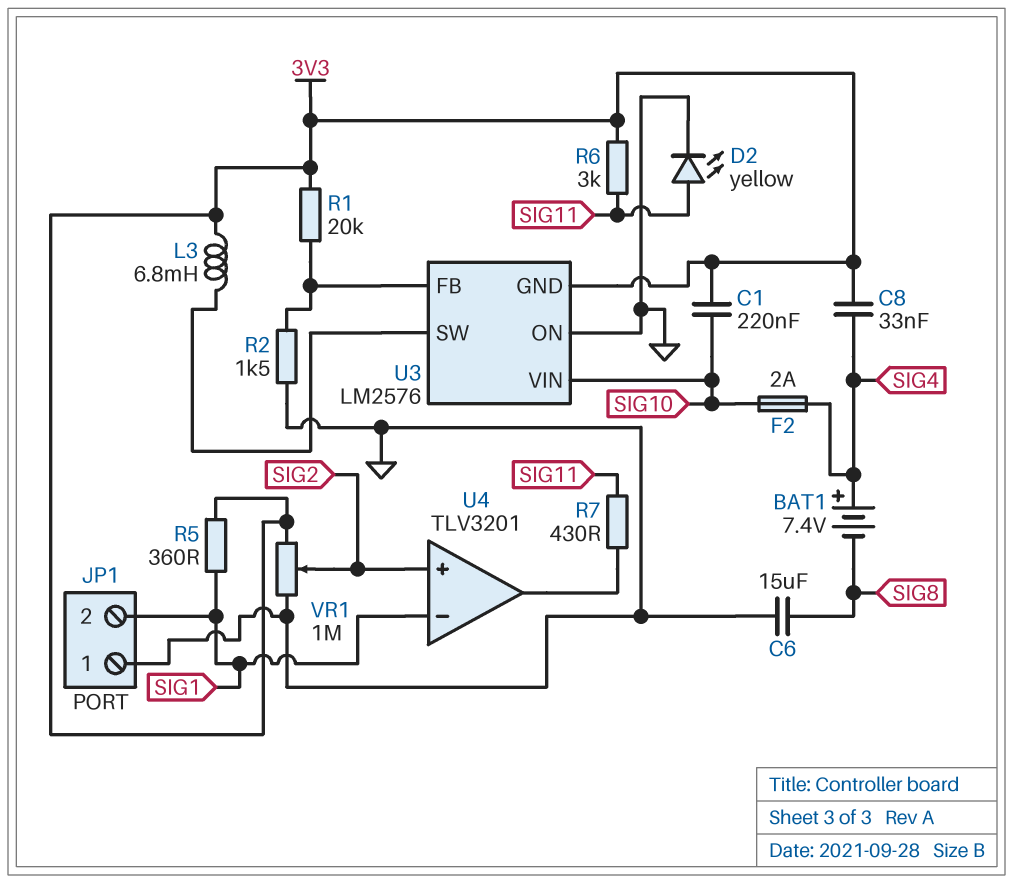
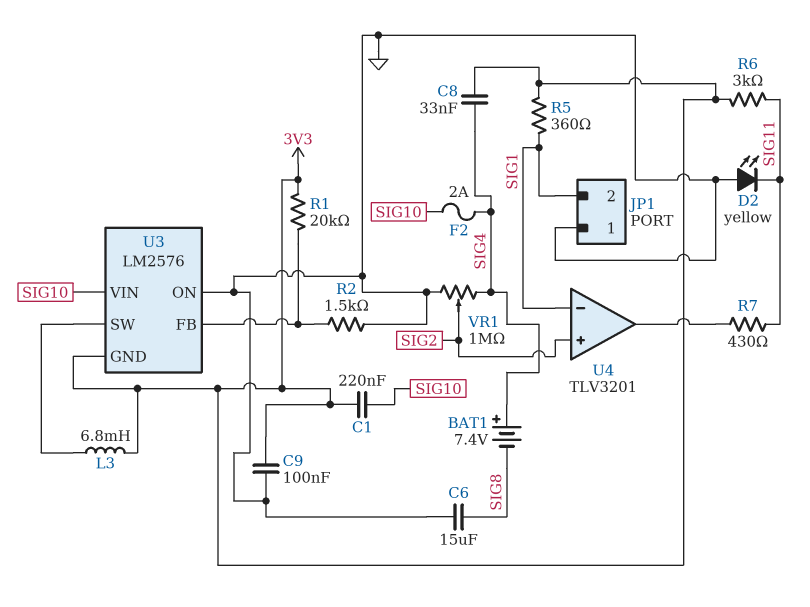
C9: none -> 100nF (3V3, GND)
D2: LED yellow (A SIG11, K GND) -> LED yellow (A GND, K SIG11)
VR1: 1M (3V3, GND, wiper SIG2) -> 1M (GND, SIG4, wiper SIG2)

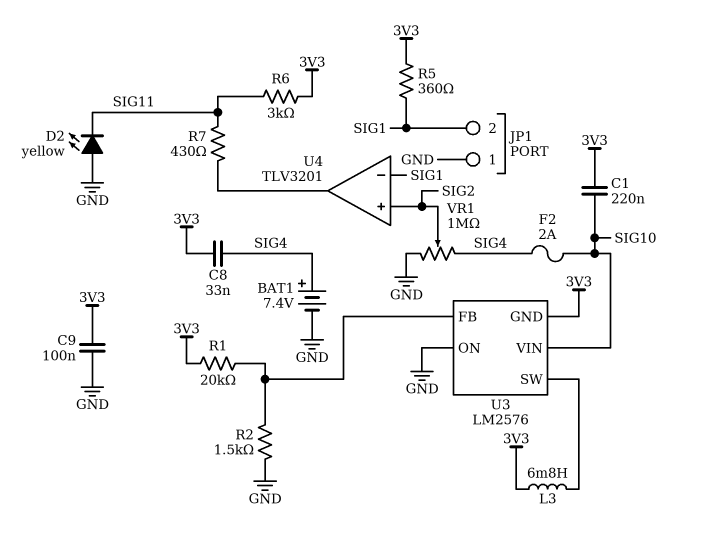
BAT1: 7.4V (plus SIG4, minus SIG8) -> 7.4V (plus SIG4, minus GND)
C6: 15uF (GND, SIG8) -> none

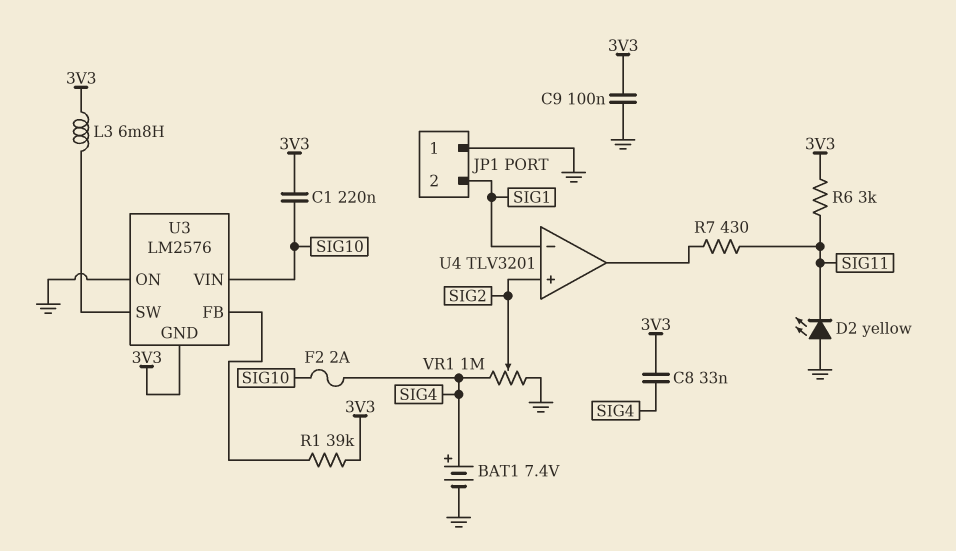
R1: 20k (3V3, U3/FB) -> 39k (3V3, U3/FB)
R2: 1.5k (GND, U3/FB) -> none
R5: 360 (3V3, SIG1) -> none

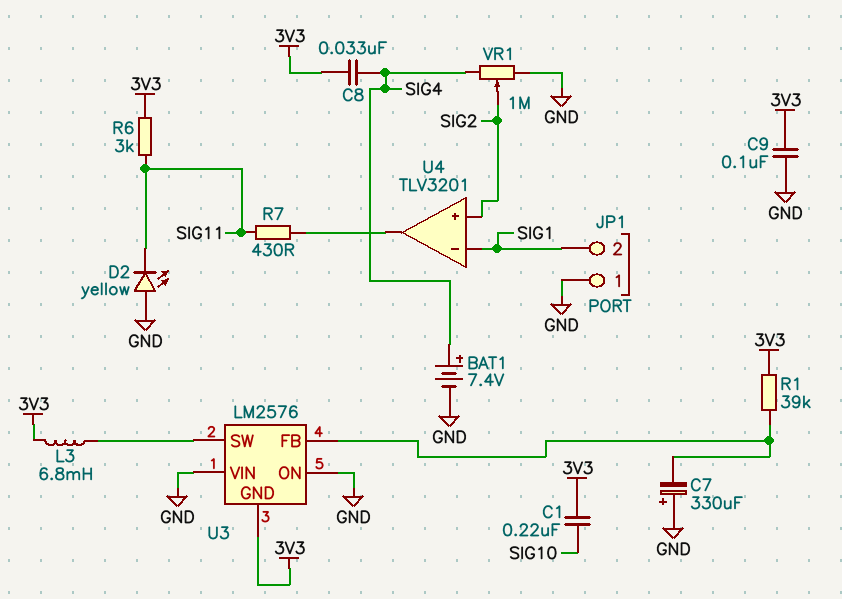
C7: none -> 330uF (plus GND, minus U3/FB)
F2: 2A (SIG4, SIG10) -> none
U3 pin VIN: SIG10 -> GND

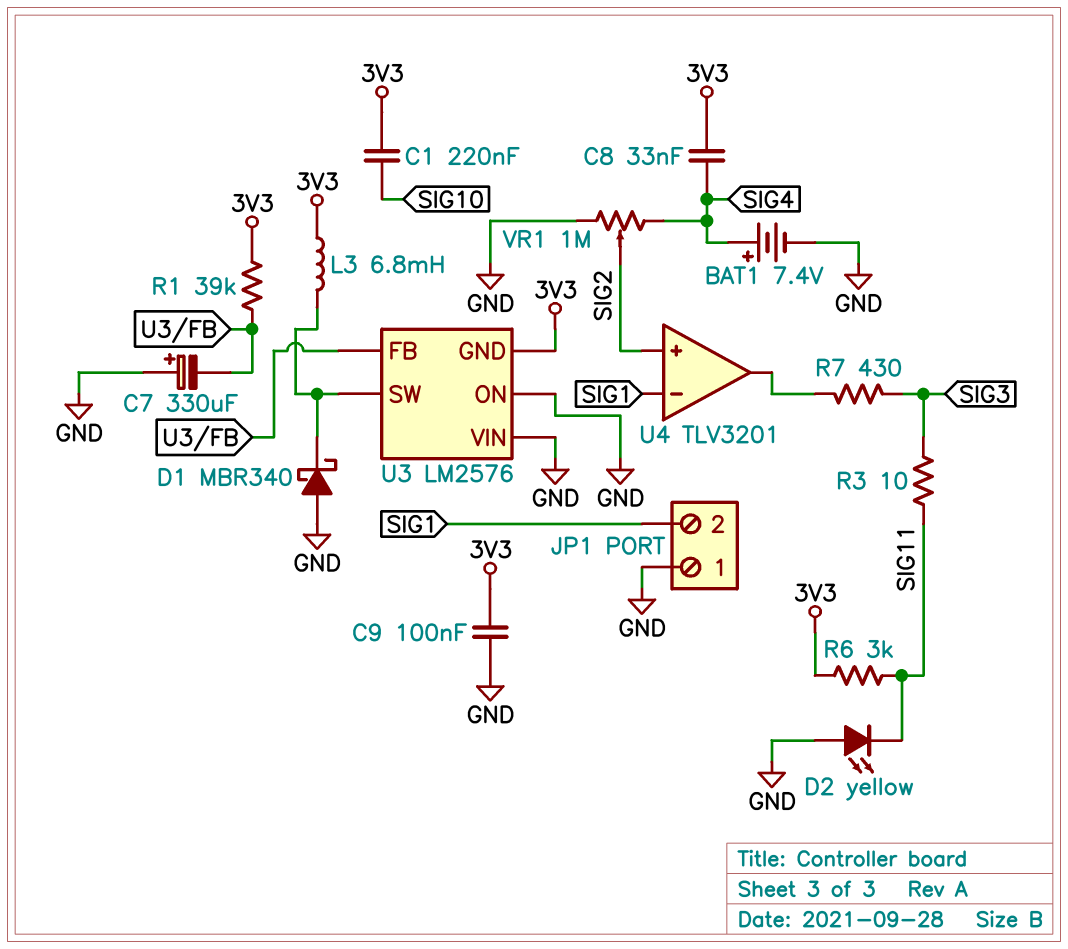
D1: none -> schottky MBR340 (A GND, K U3/SW)
R3: none -> 10 (SIG3, SIG11)
R7: 430 (SIG11, U4/out) -> 430 (SIG3, U4/out)

